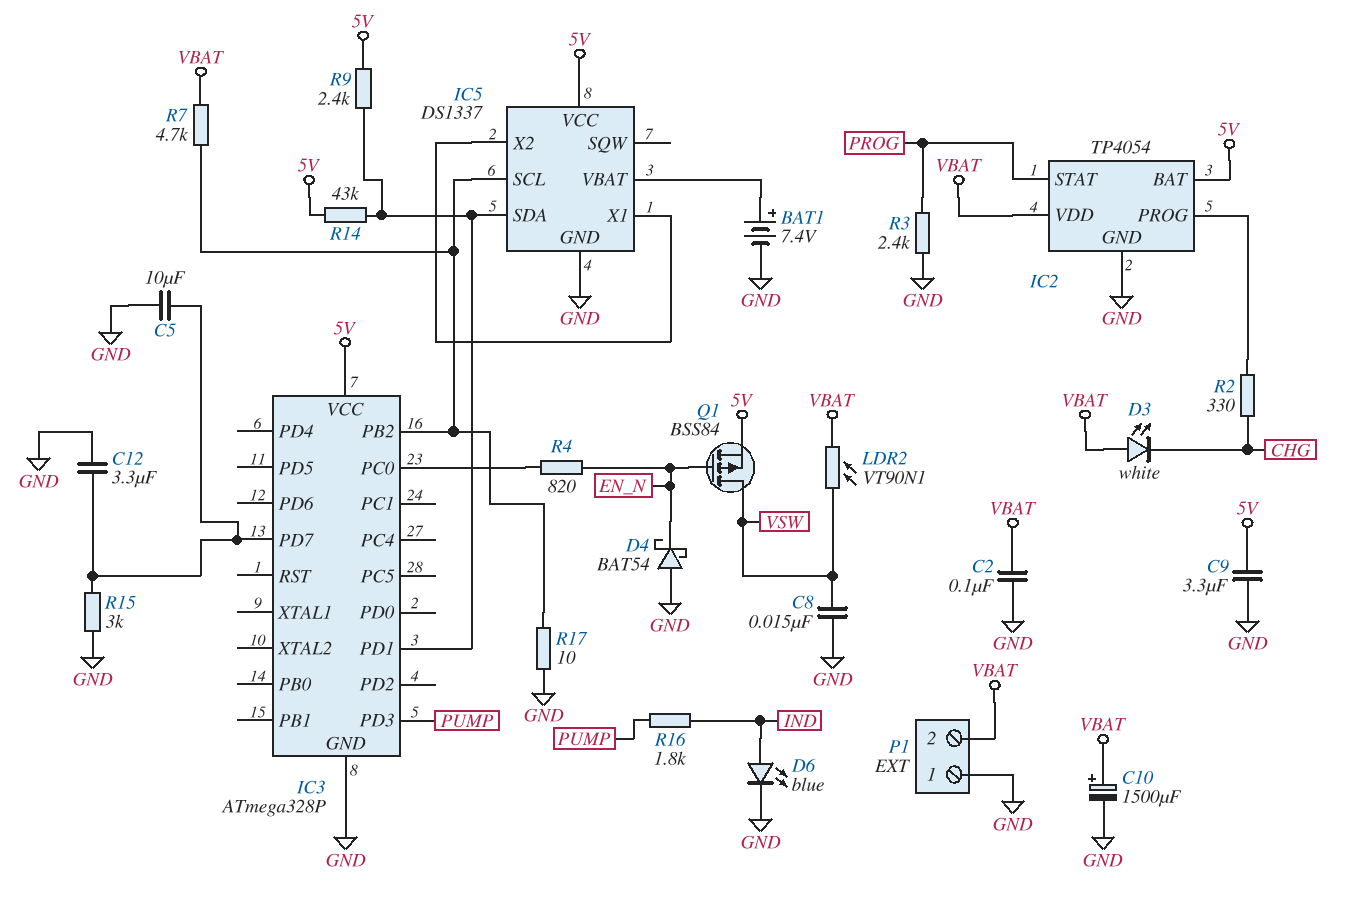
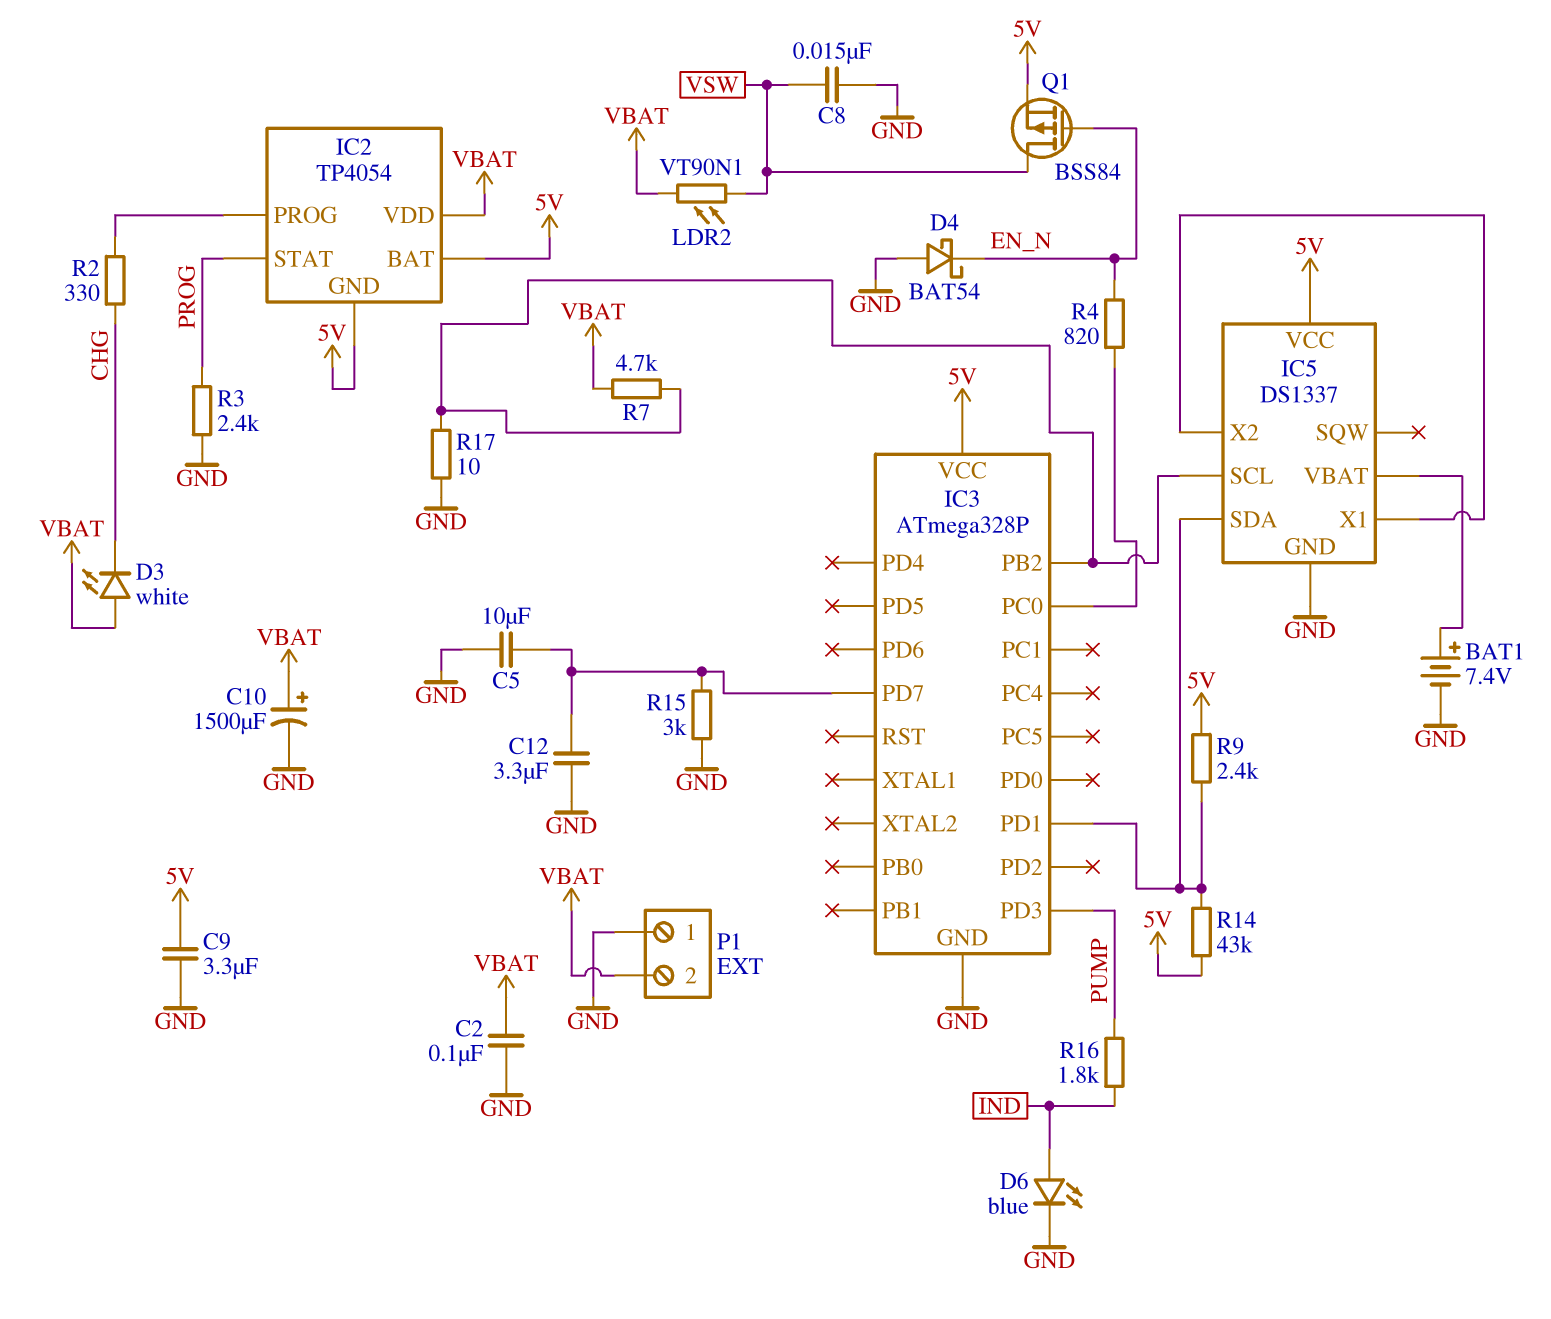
IC2 pin GND: GND -> 5V

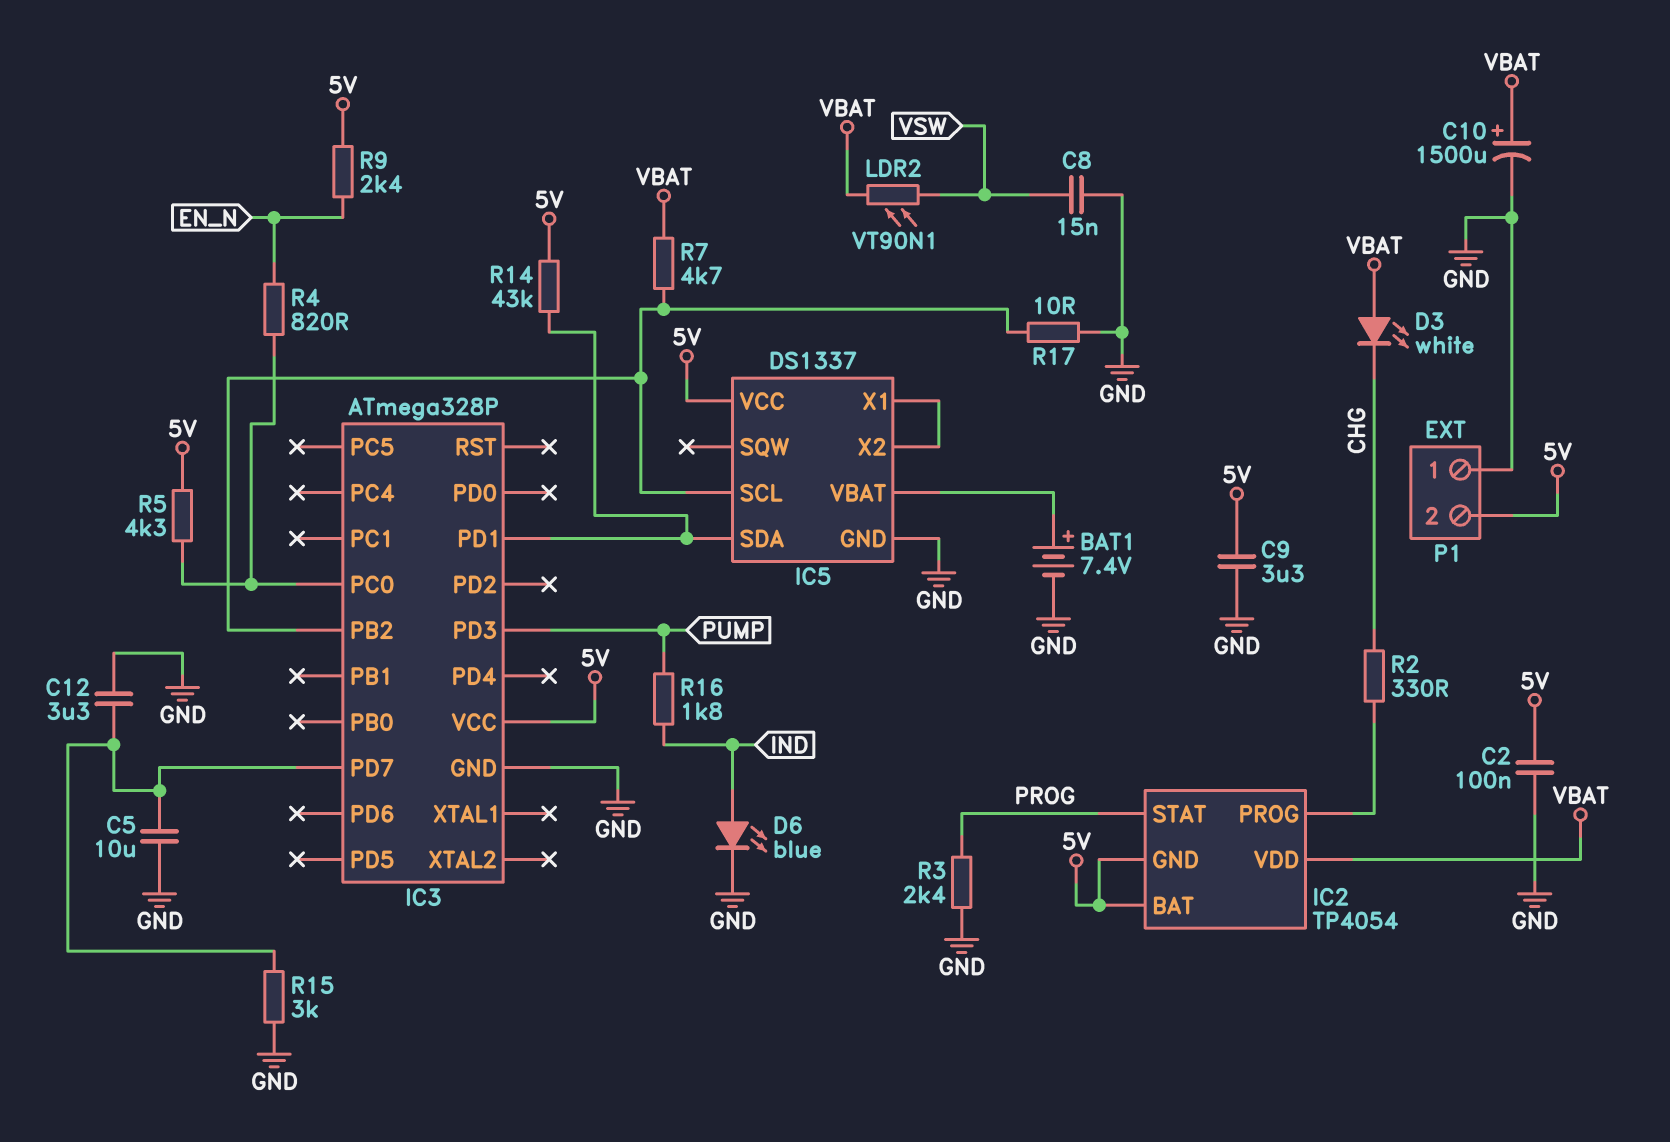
C2: 100nF (GND, VBAT) -> 100nF (5V, GND)
D4: schottky BAT54 (A GND, K EN_N) -> none
P1 pin 2: VBAT -> 5V
Q1: PMOS BSS84 (G EN_N, D VSW, S 5V) -> none
R5: none -> 4.3k (5V, IC3/PC0)
R9: 2.4k (5V, IC3/PD1) -> 2.4k (5V, EN_N)

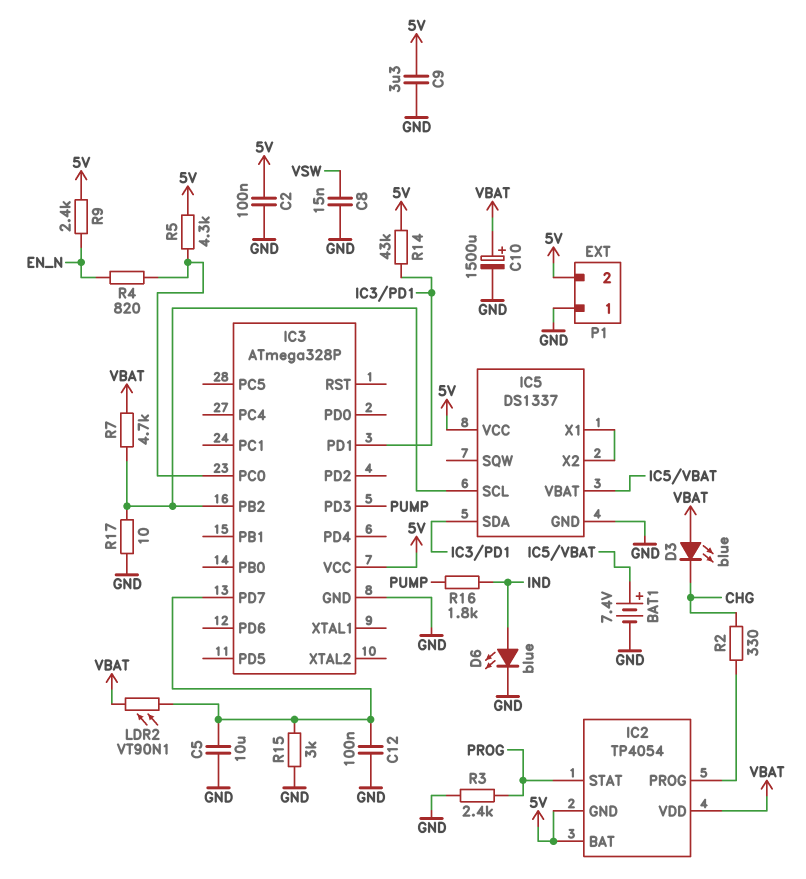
C12: 3.3uF (GND, IC3/PD7) -> 100nF (GND, IC3/PD7)
D3: LED white (A VBAT, K CHG) -> LED blue (A VBAT, K CHG)
LDR2: VT90N1 (VBAT, VSW) -> VT90N1 (IC3/PD7, VBAT)

